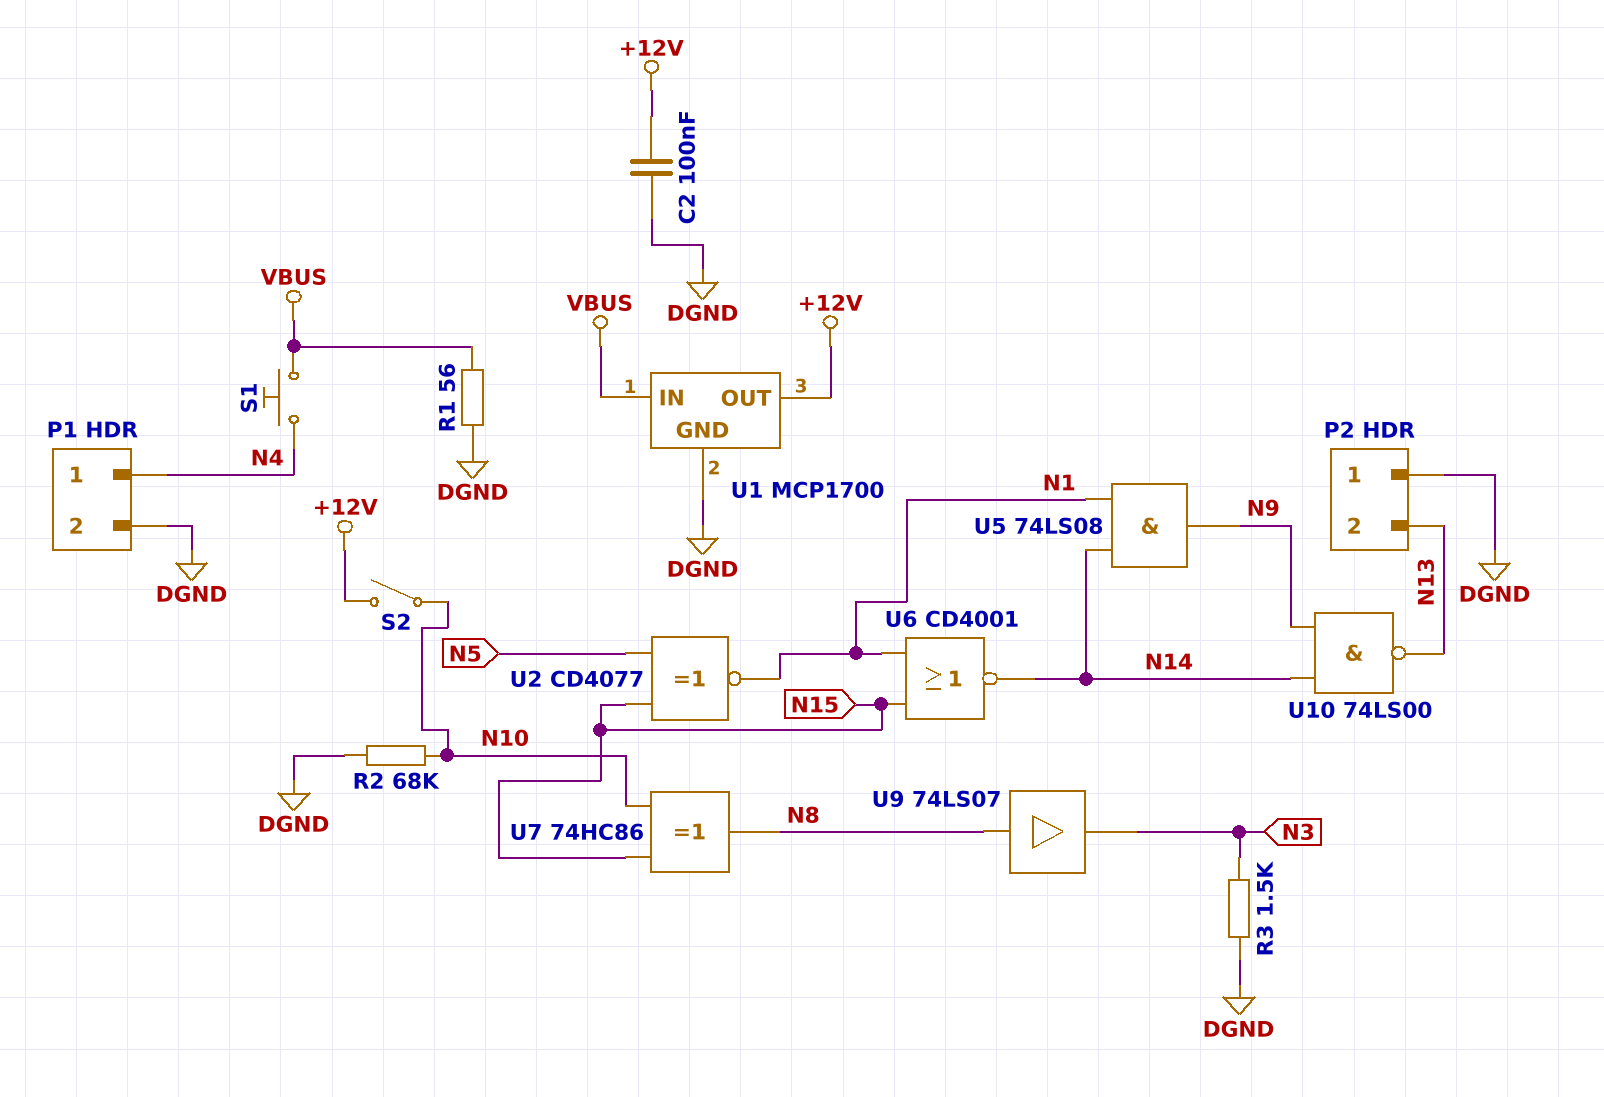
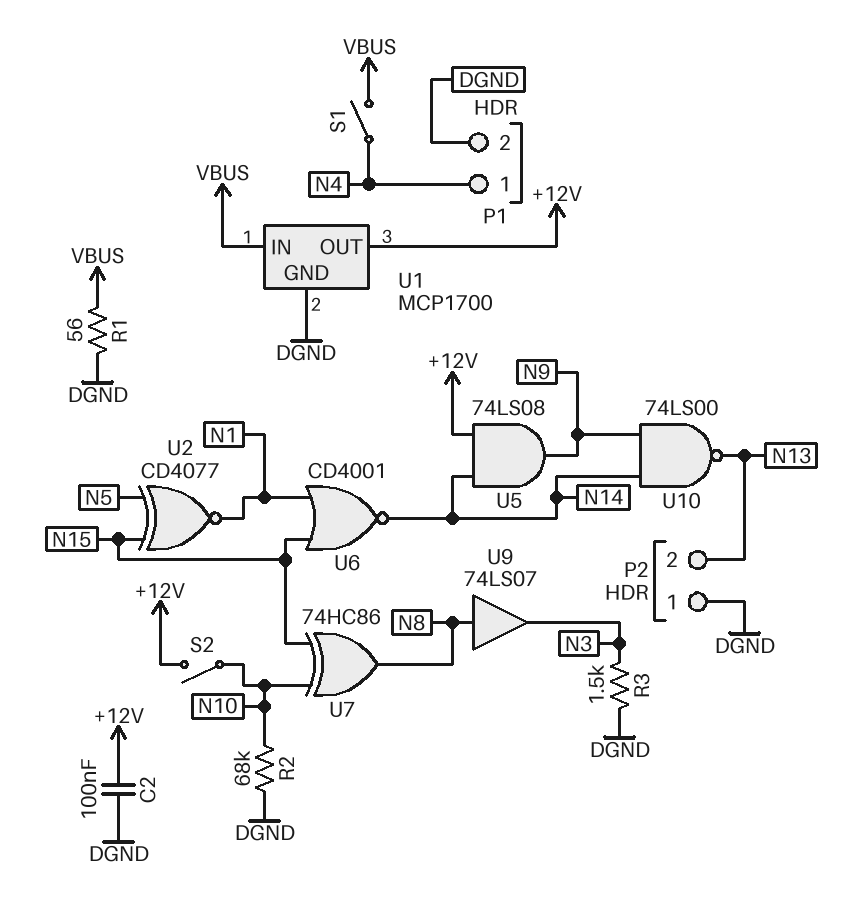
S1: button (N4, VBUS) -> switch (N4, VBUS)
U5: AND 74LS08 (in N1, in N14, out N9) -> AND 74LS08 (in +12V, in N14, out N9)

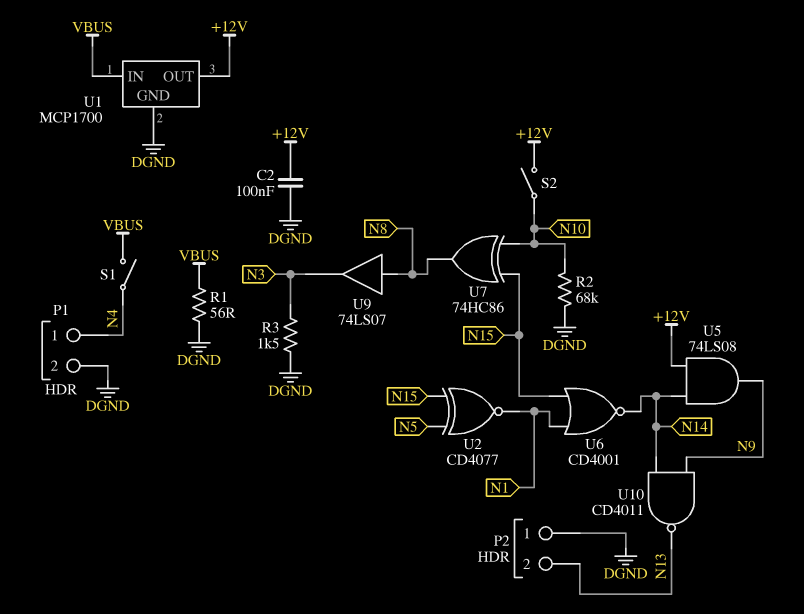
U10: NAND 74LS00 (in N9, in N14, out N13) -> NAND CD4011 (in N9, in N14, out N13)

